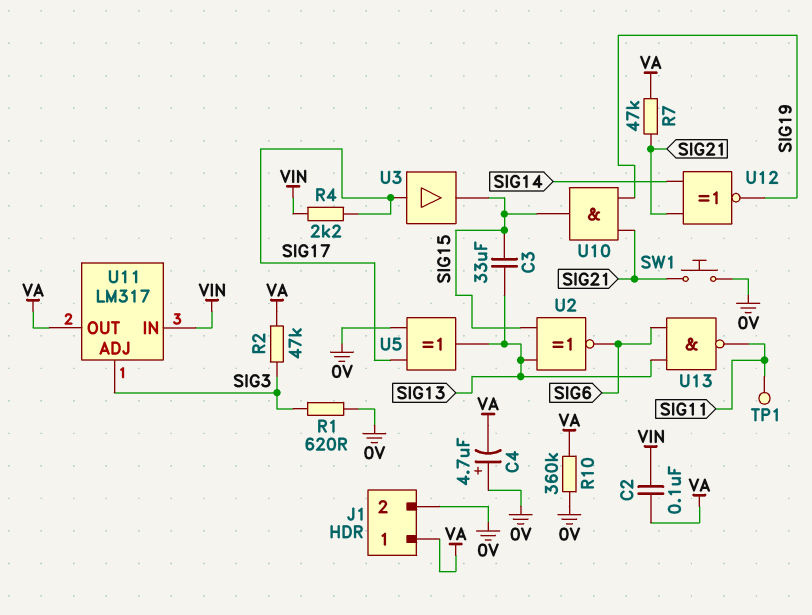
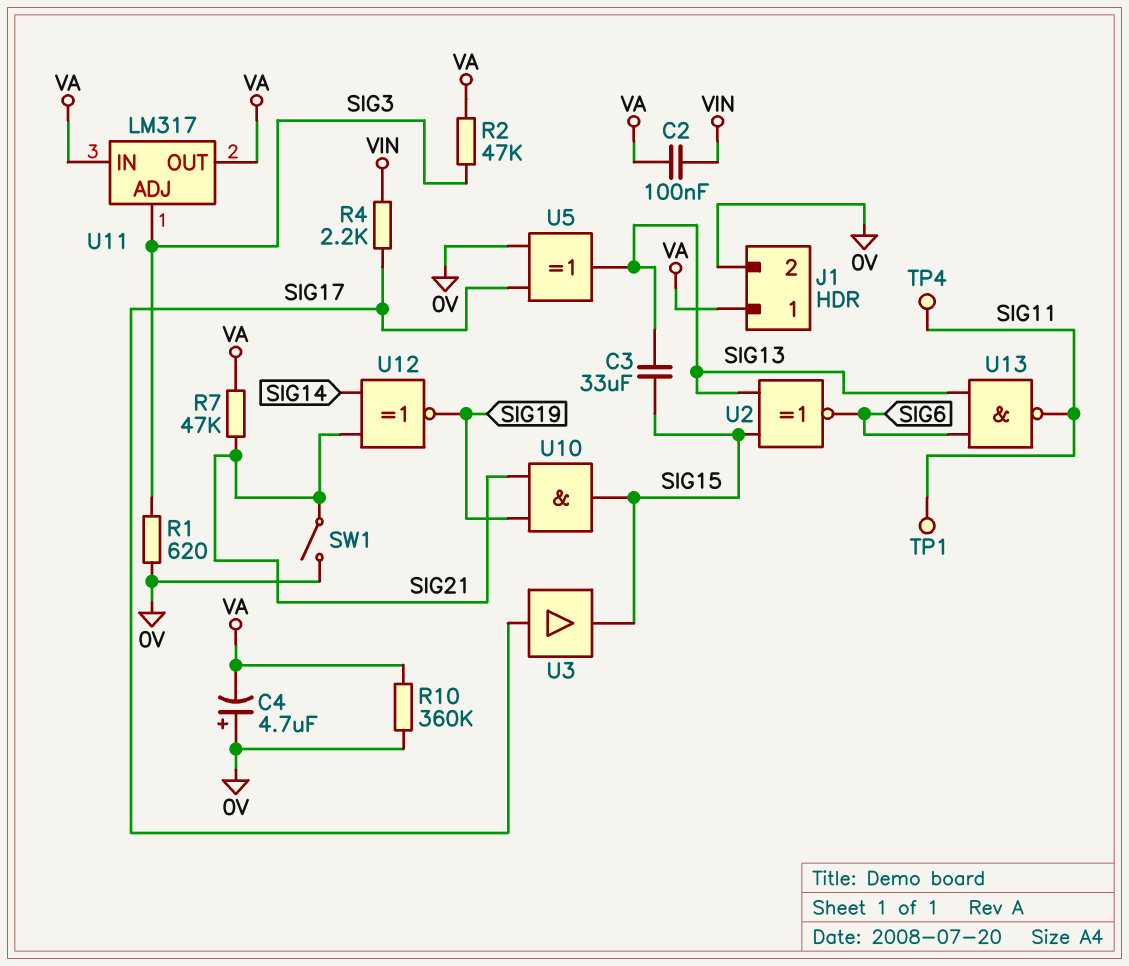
SW1: button (0V, SIG21) -> switch (0V, SIG21)
TP4: none -> test point (SIG11)
U11 pin IN: VIN -> VA

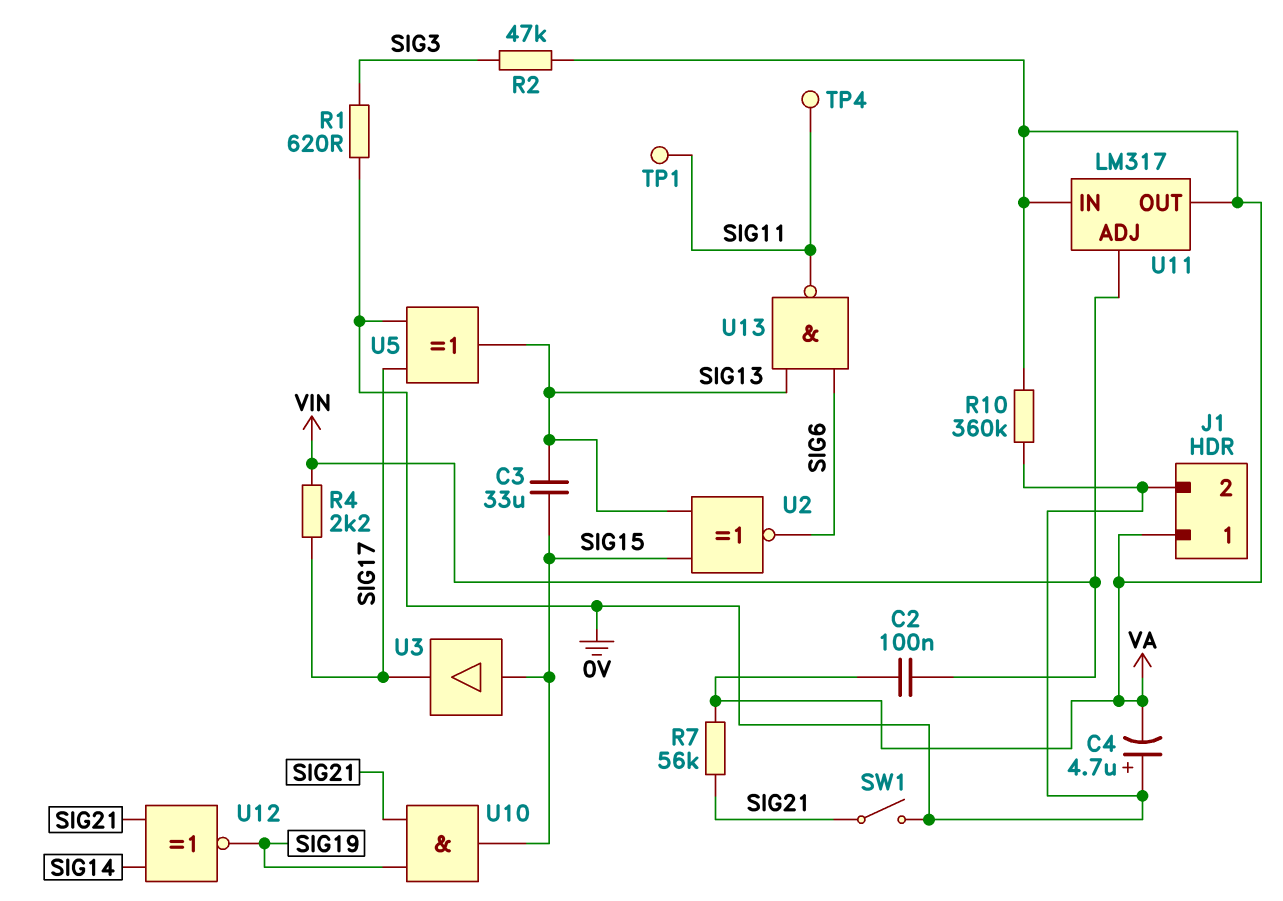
R7: 47k (SIG21, VA) -> 56k (SIG21, VA)
U3: buffer (in SIG17, out SIG15) -> buffer (in SIG15, out SIG17)
U11 pin ADJ: SIG3 -> VIN

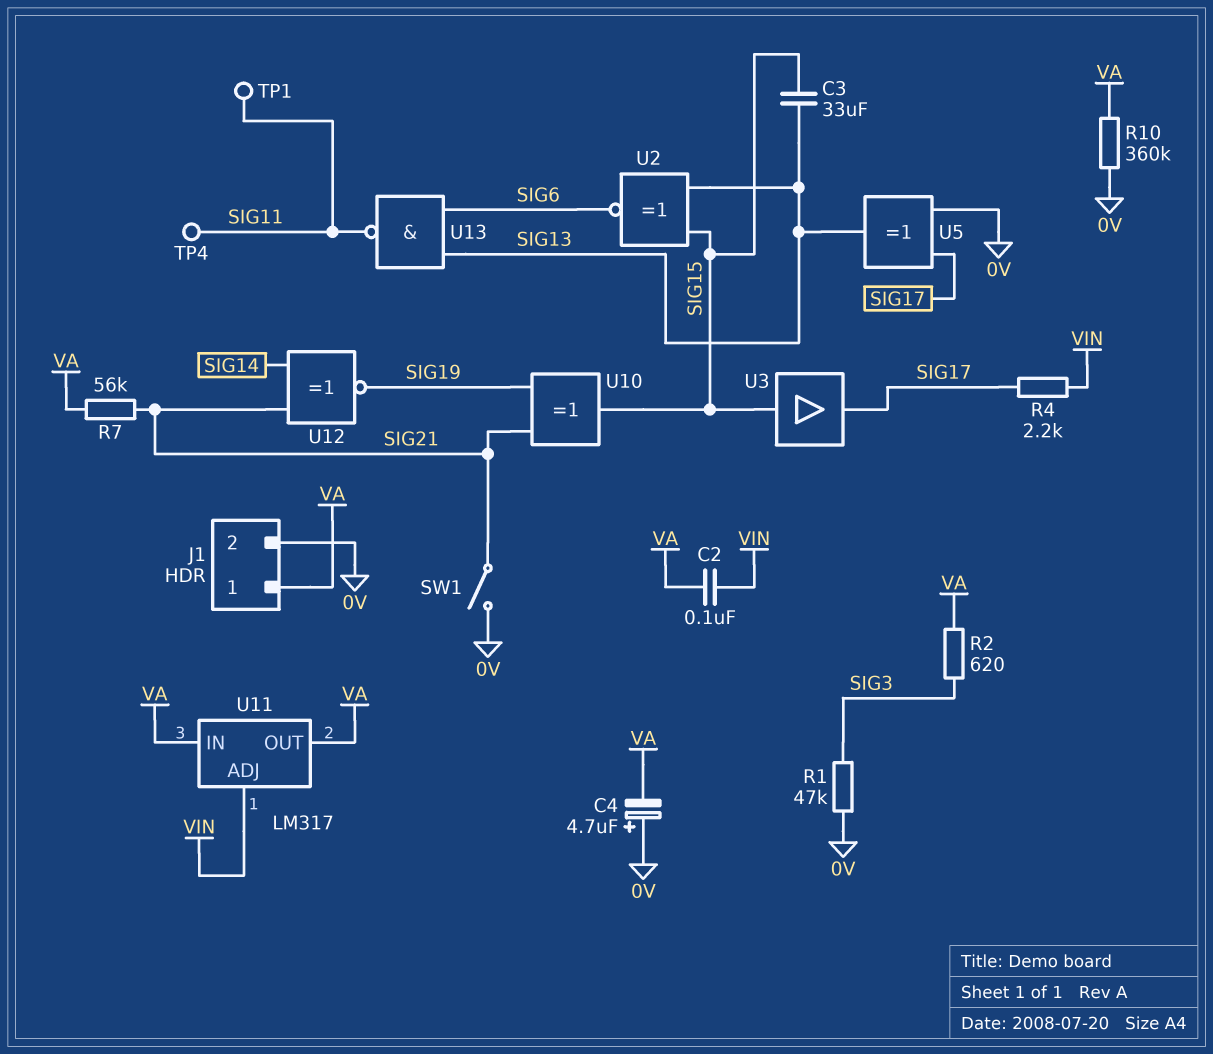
R1: 620 (0V, SIG3) -> 47k (0V, SIG3)
R2: 47k (SIG3, VA) -> 620 (SIG3, VA)
U10: AND (in SIG19, in SIG21, out SIG15) -> XOR (in SIG19, in SIG21, out SIG15)

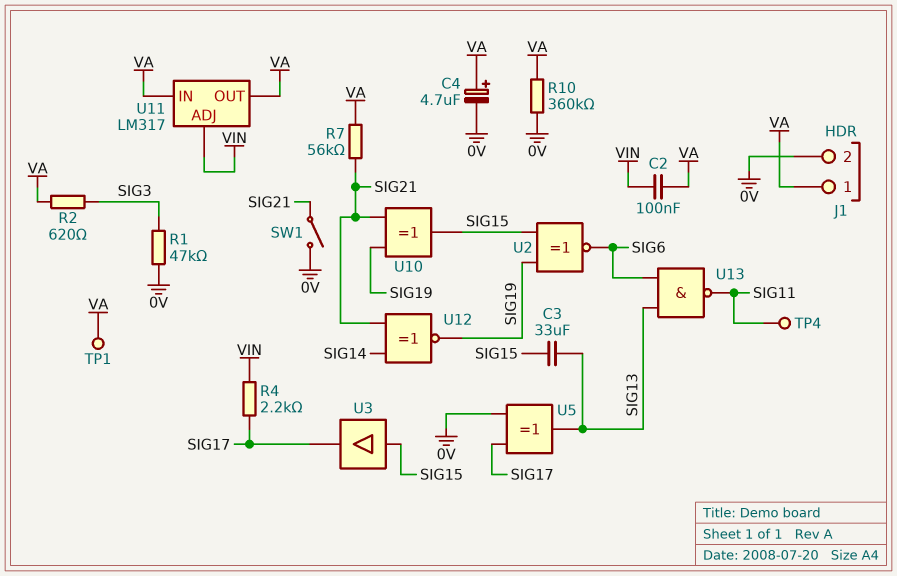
C4: 4.7uF (plus 0V, minus VA) -> 4.7uF (plus VA, minus 0V)
TP1: test point (SIG11) -> test point (VA)
U2: XNOR (in SIG13, in SIG15, out SIG6) -> XNOR (in SIG15, in SIG19, out SIG6)

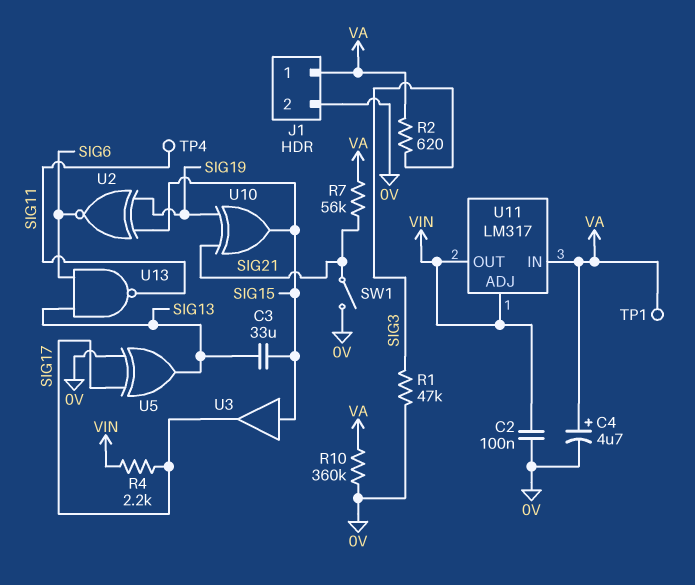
C2: 100nF (VA, VIN) -> 100nF (0V, VIN)
U11 pin OUT: VA -> VIN
U12: XNOR (in SIG14, in SIG21, out SIG19) -> none

